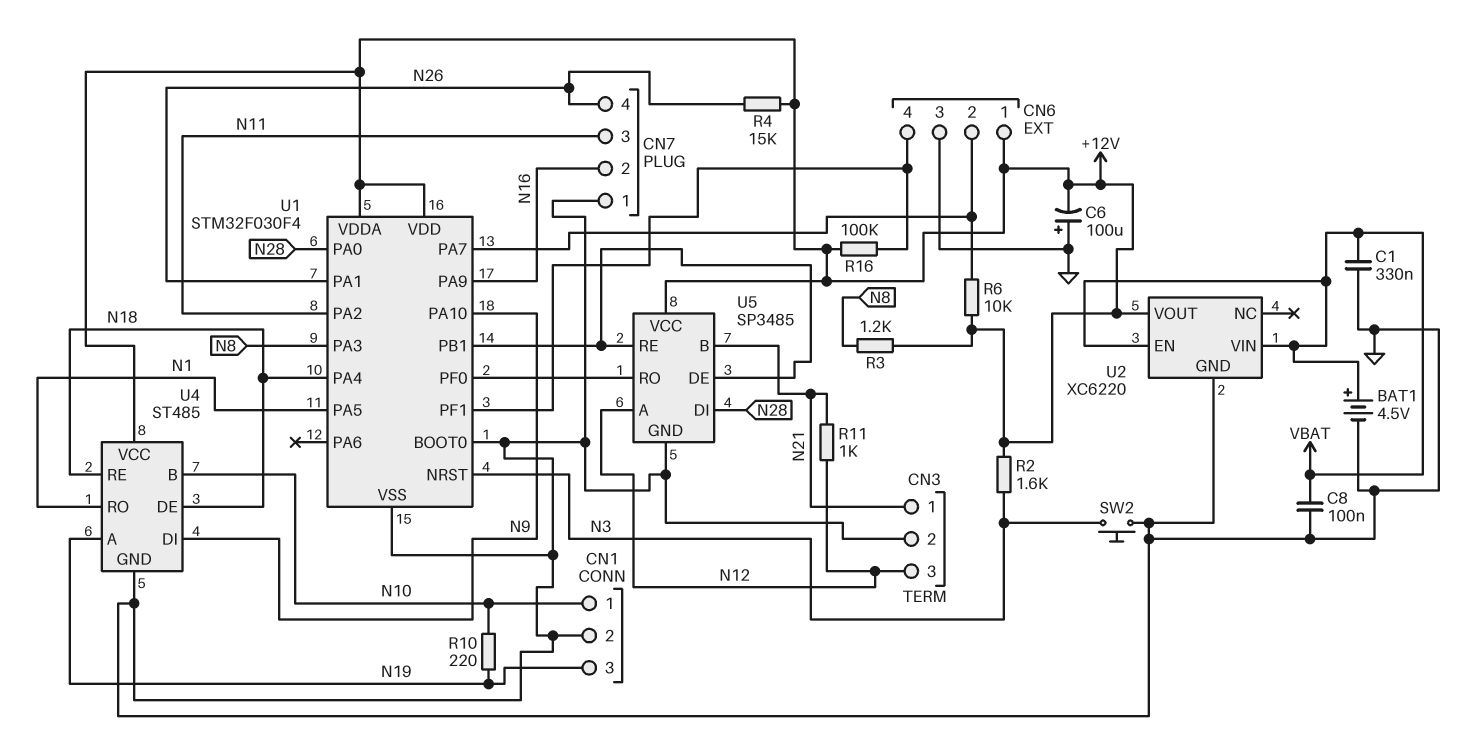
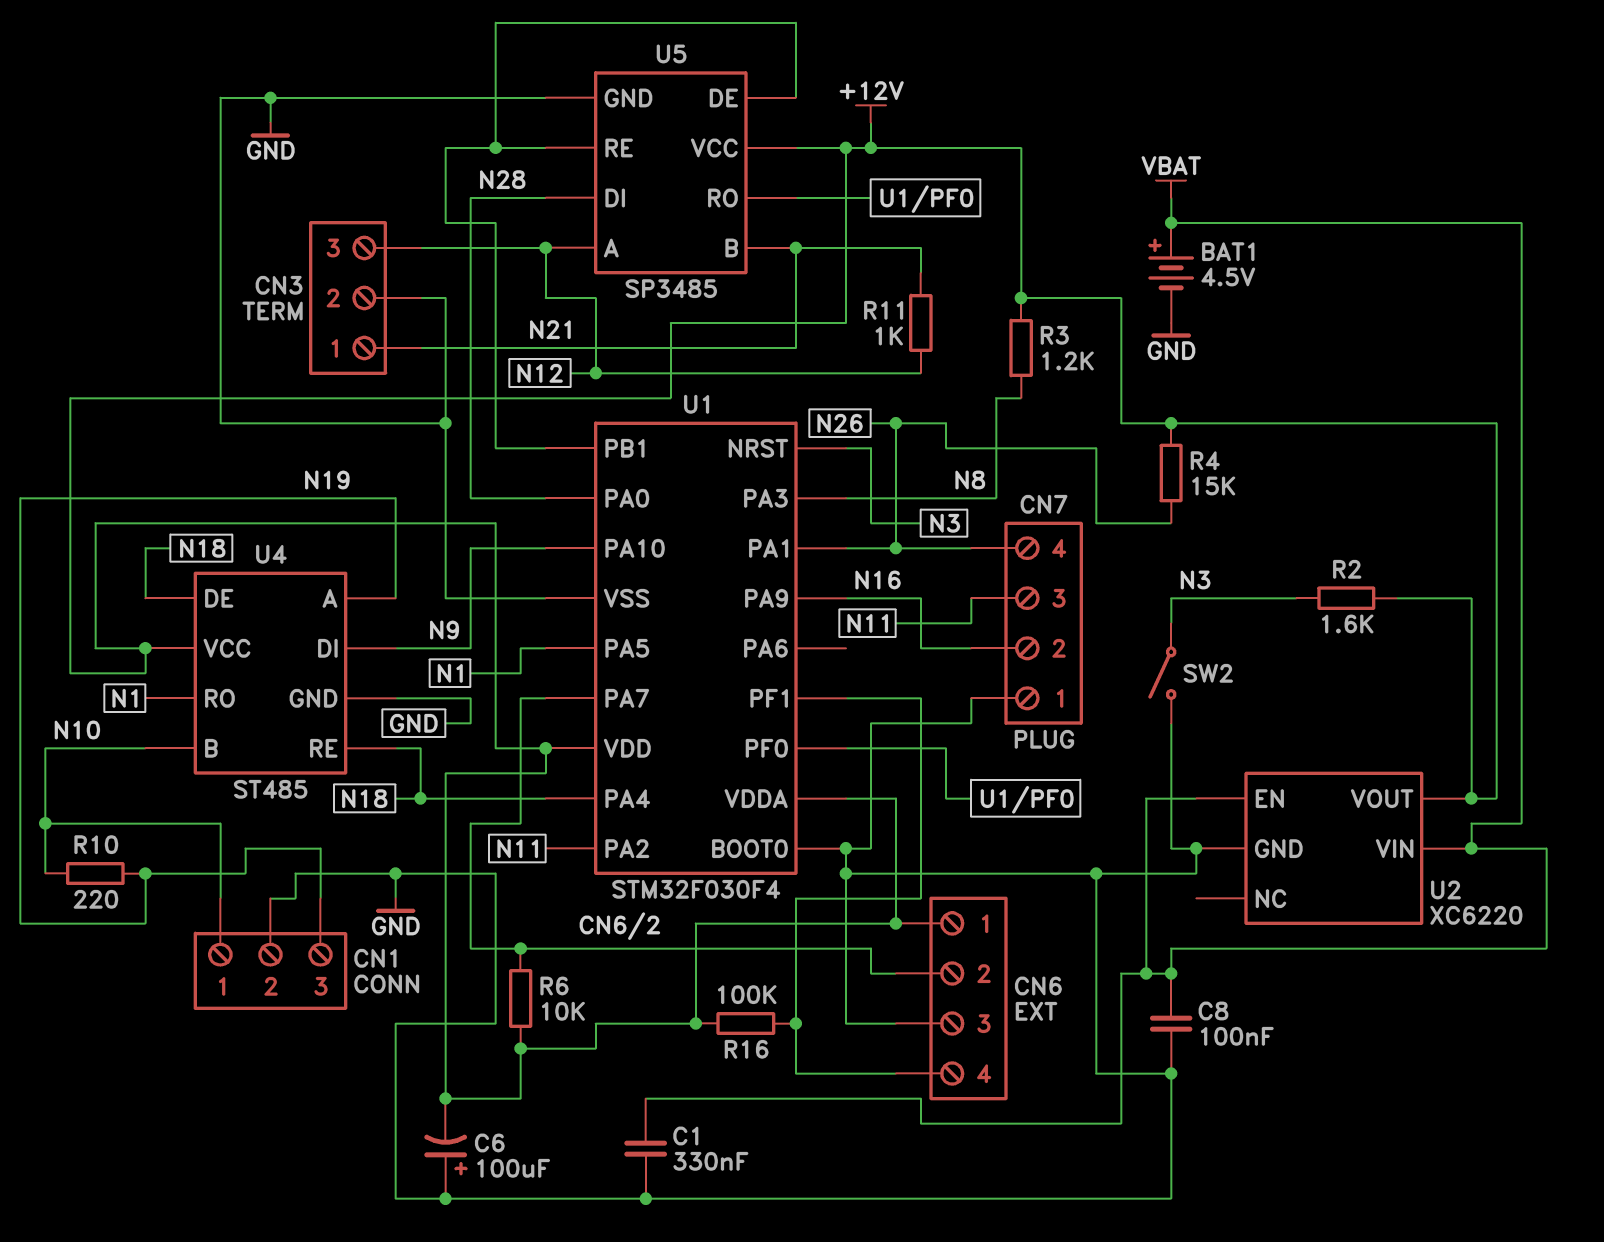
SW2: button (GND, N3) -> switch (GND, N3)

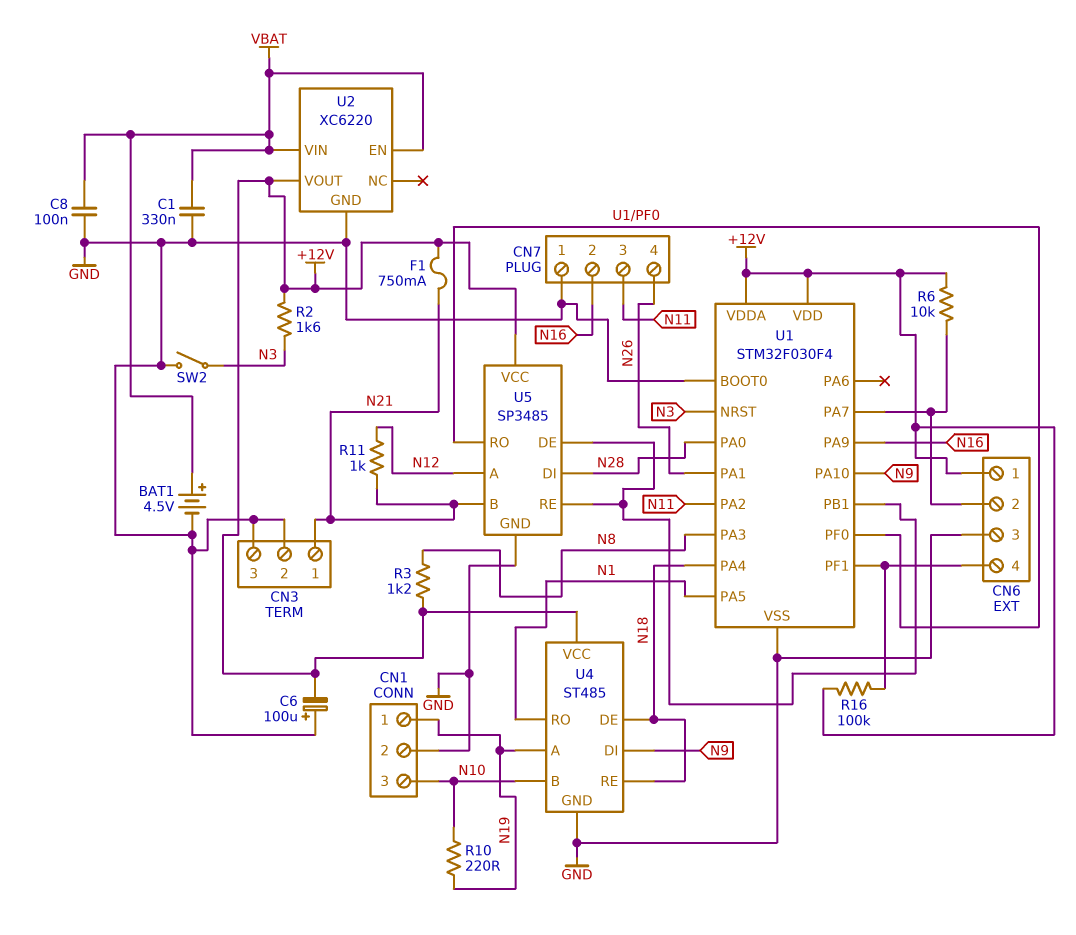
CN1 pin 1: N10 -> N19
CN1 pin 3: N19 -> N10
CN3 pin 3: N12 -> GND
F1: none -> 750mA (+12V, N21)
R4: 15k (+12V, N26) -> none

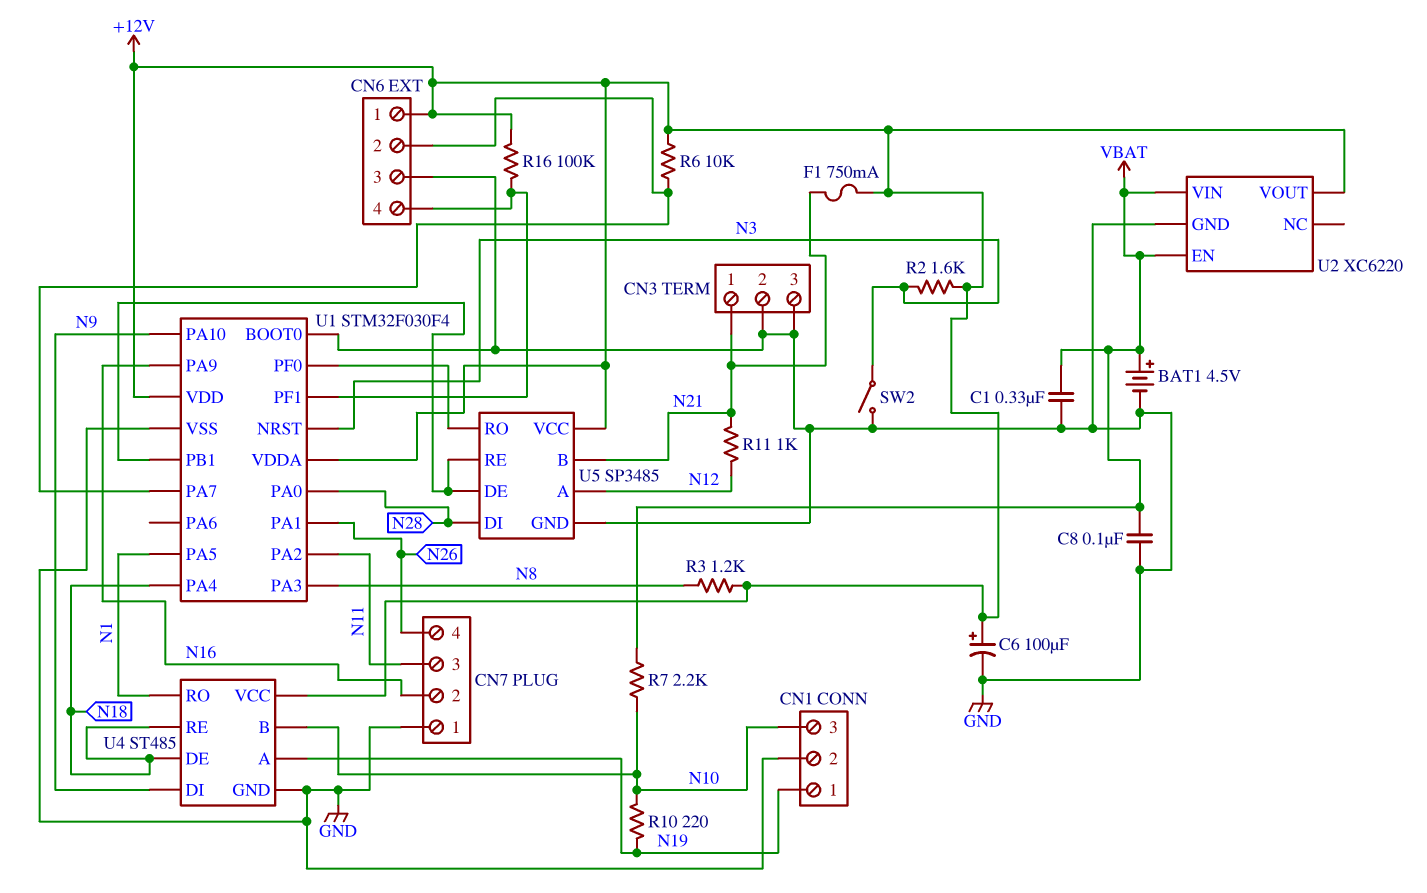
C6: 100uF (plus GND, minus +12V) -> 100uF (plus +12V, minus GND)
R7: none -> 2.2k (N10, VBAT)

